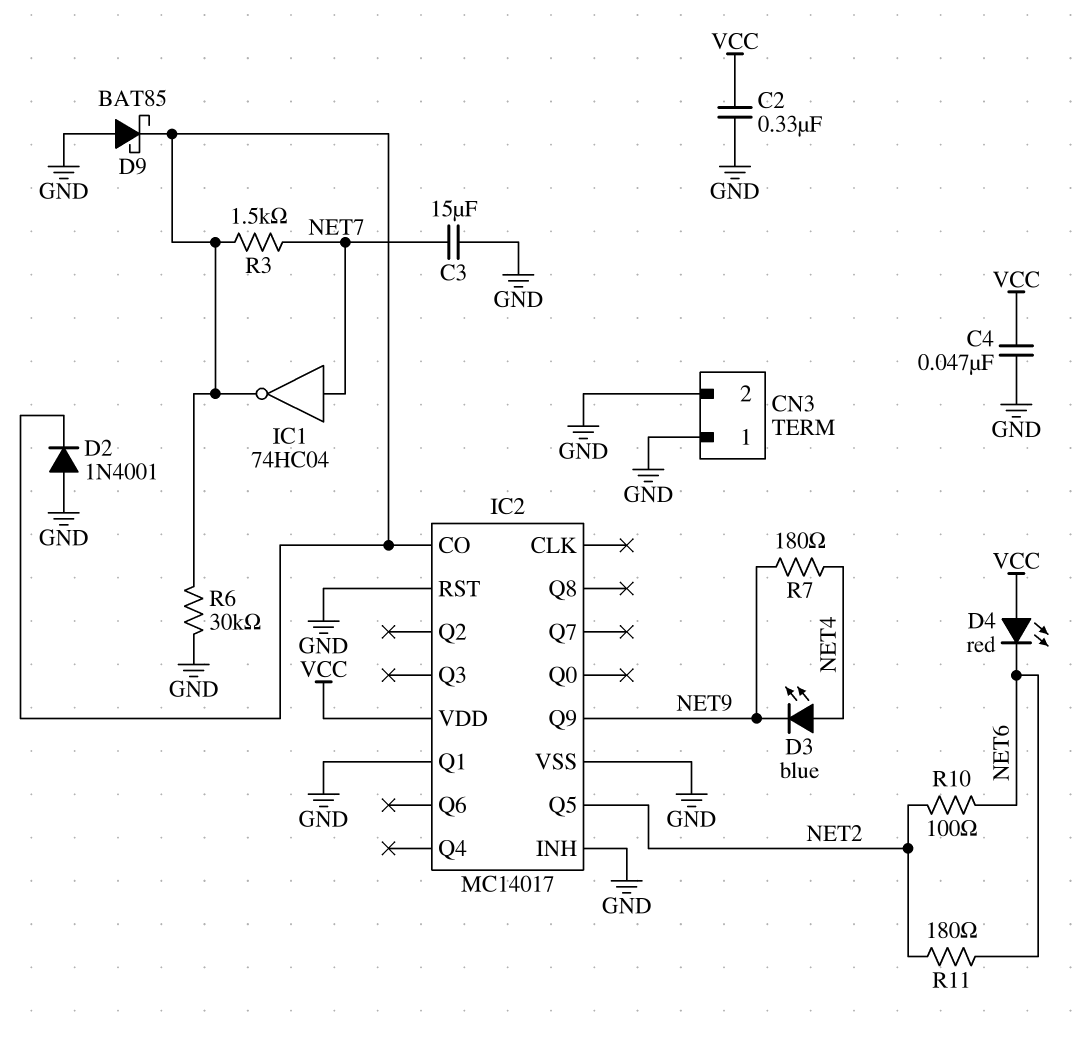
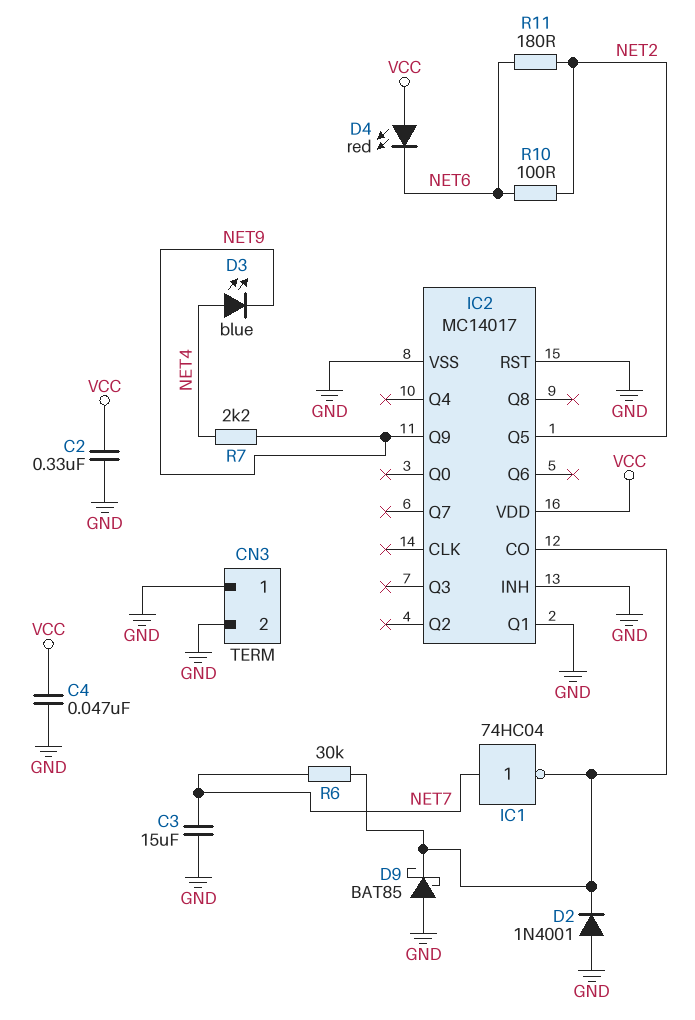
R3: 1.5k (IC2/CO, NET7) -> none
R6: 30k (GND, IC2/CO) -> 30k (IC2/CO, NET7)
R7: 180 (NET4, NET9) -> 2.2k (NET4, NET9)

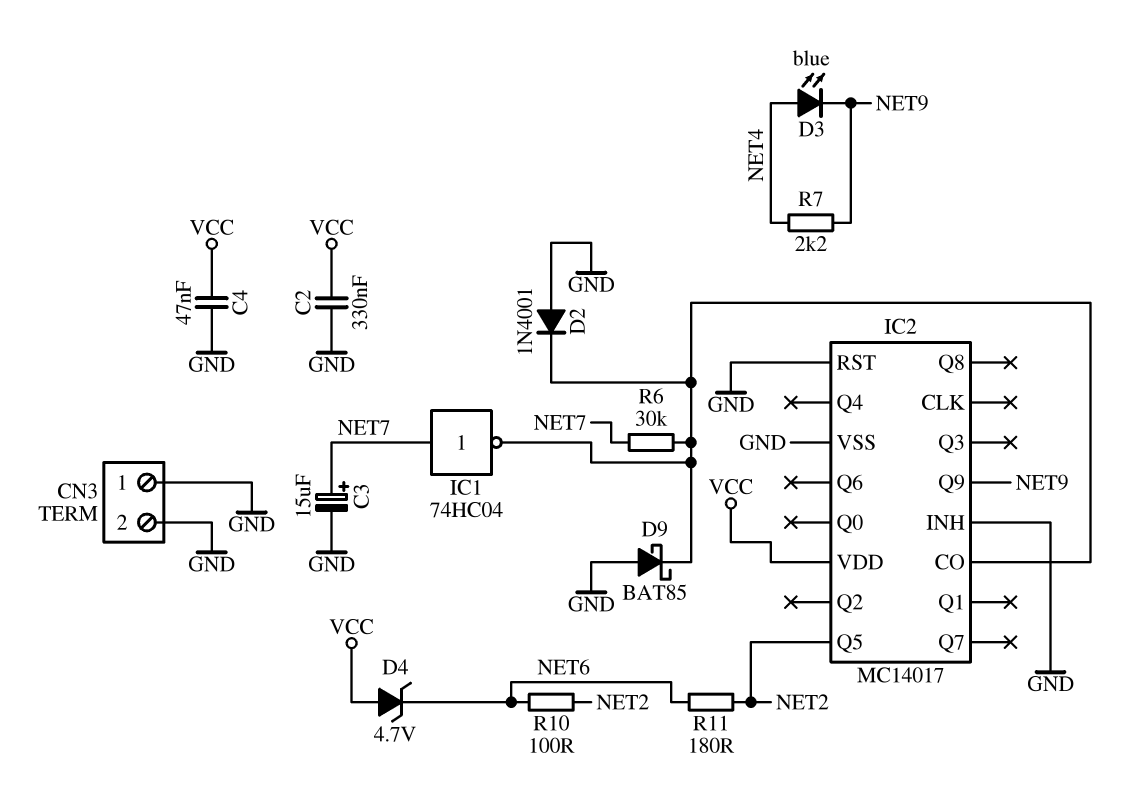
C3: 15uF (GND, NET7) -> 15uF (plus NET7, minus GND)
D4: LED red (A VCC, K NET6) -> zener 4.7V (A VCC, K NET6)
IC2 pin Q1: GND -> none

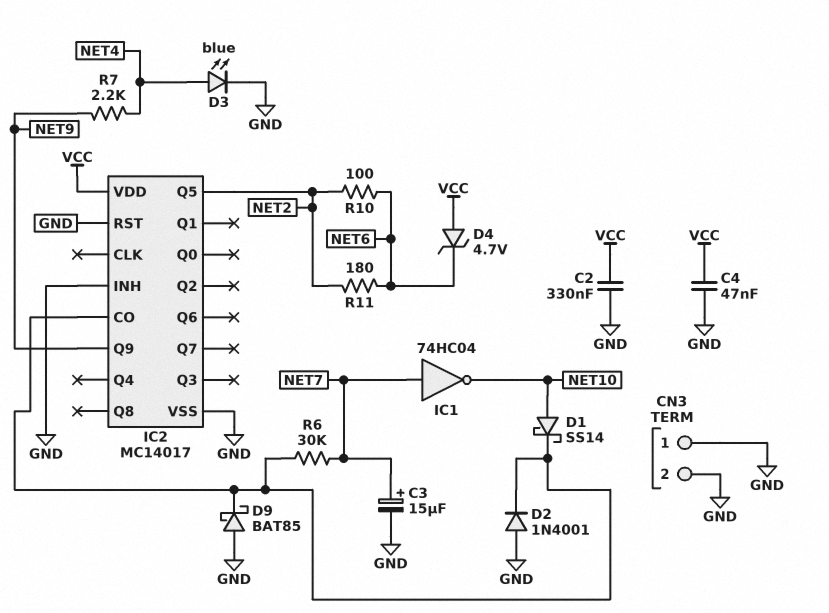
D1: none -> schottky SS14 (A NET10, K IC2/CO)
D3: LED blue (A NET4, K NET9) -> LED blue (A NET4, K GND)
IC1: NOT 74HC04 (in NET7, out IC2/CO) -> NOT 74HC04 (in NET7, out NET10)

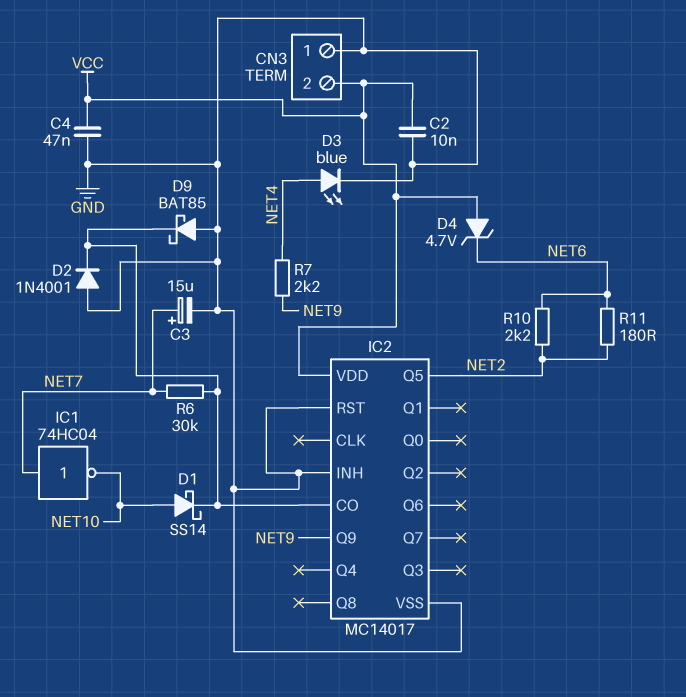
C2: 330nF (GND, VCC) -> 10nF (GND, VCC)
CN3 pin 2: GND -> VCC
R10: 100 (NET2, NET6) -> 2.2k (NET2, NET6)

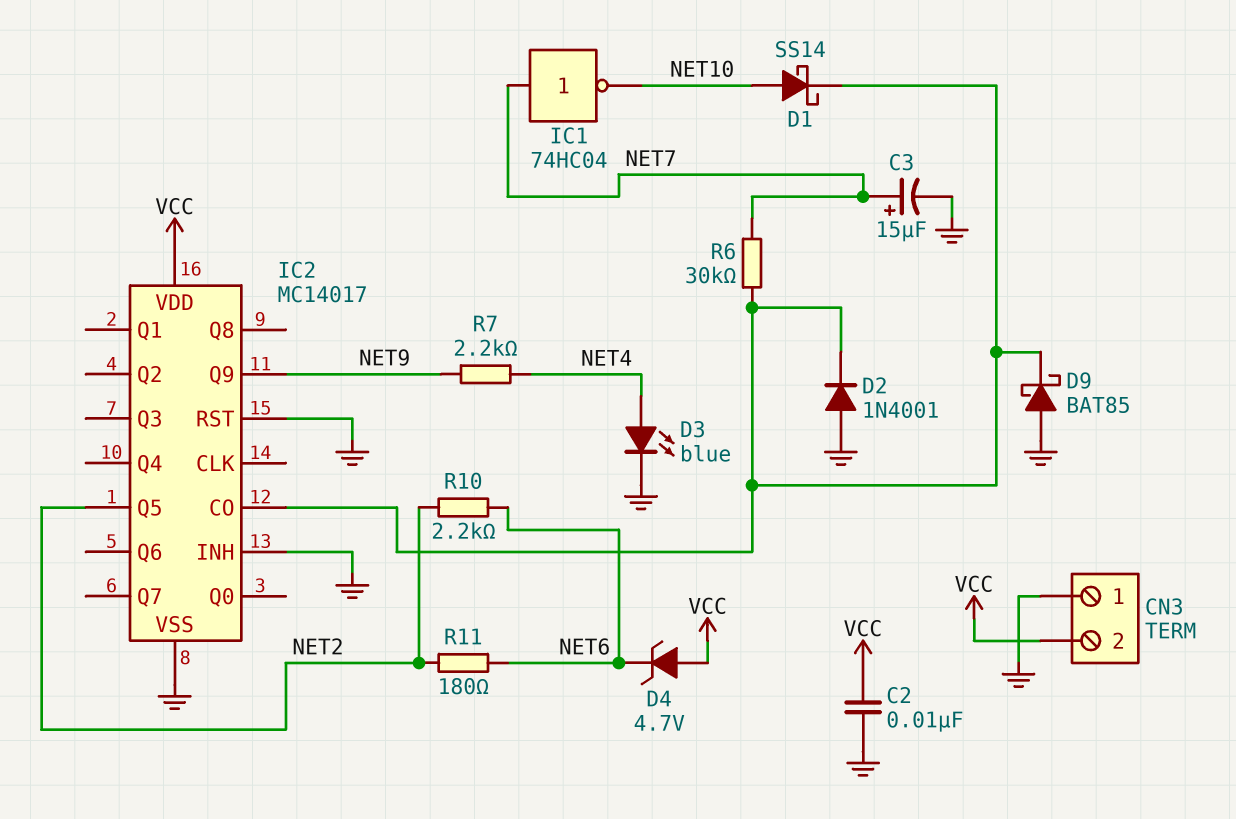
C4: 47nF (GND, VCC) -> none

